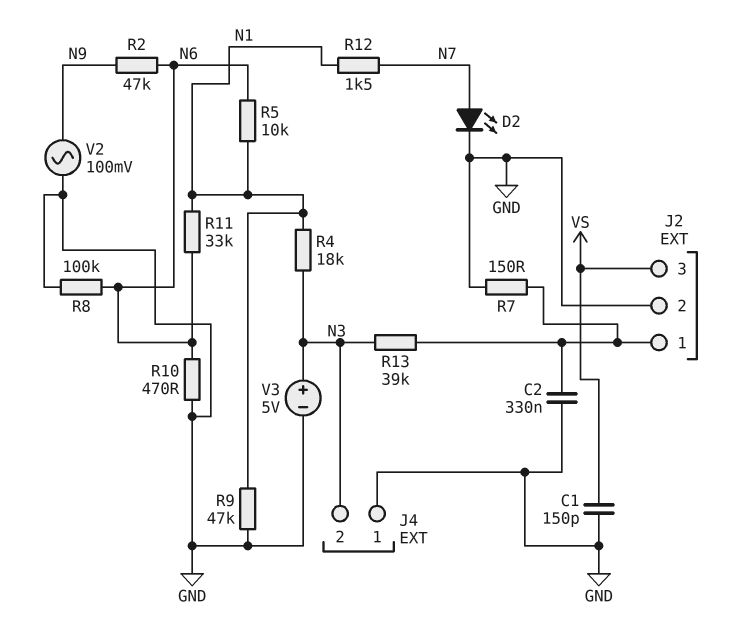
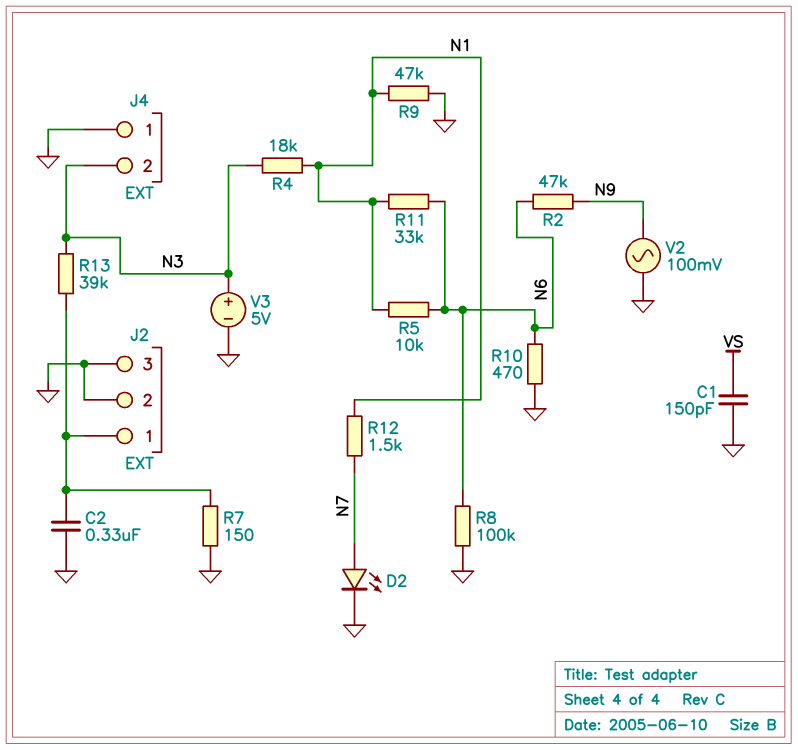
J2 pin 3: VS -> GND

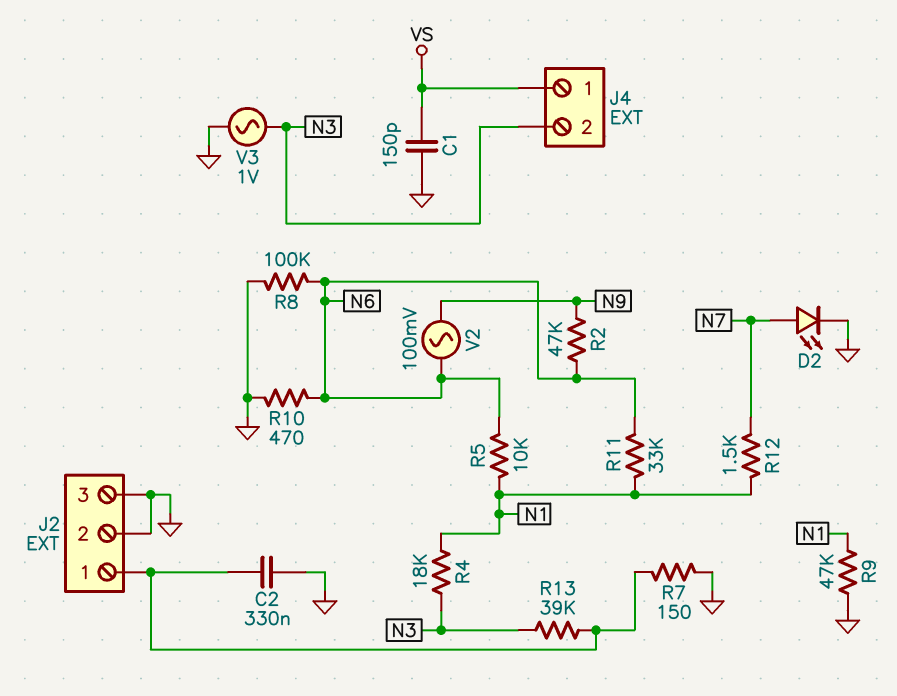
J4 pin 1: GND -> VS
V2: AC 100mV (GND, N9) -> AC 100mV (N6, N9)
V3: 5V (plus N3, minus GND) -> AC 1V (GND, N3)

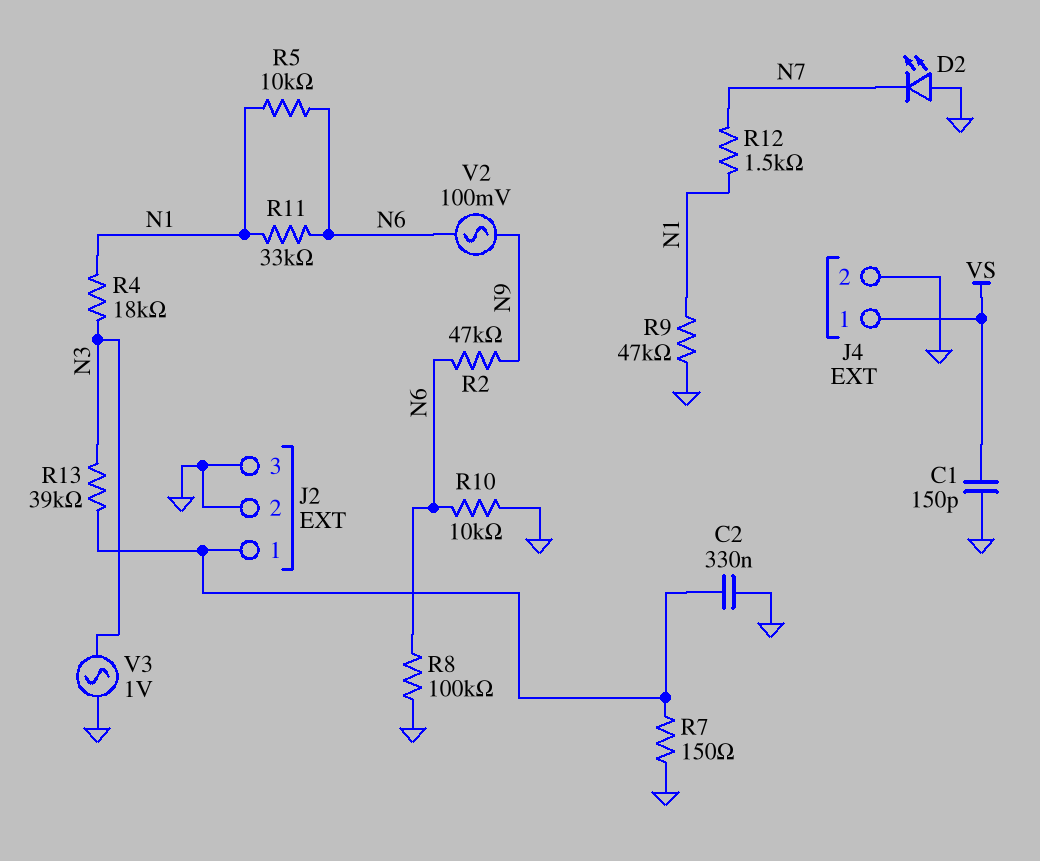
D2: LED (A N7, K GND) -> LED (A GND, K N7)
J4 pin 2: N3 -> GND
R10: 470 (GND, N6) -> 10k (GND, N6)

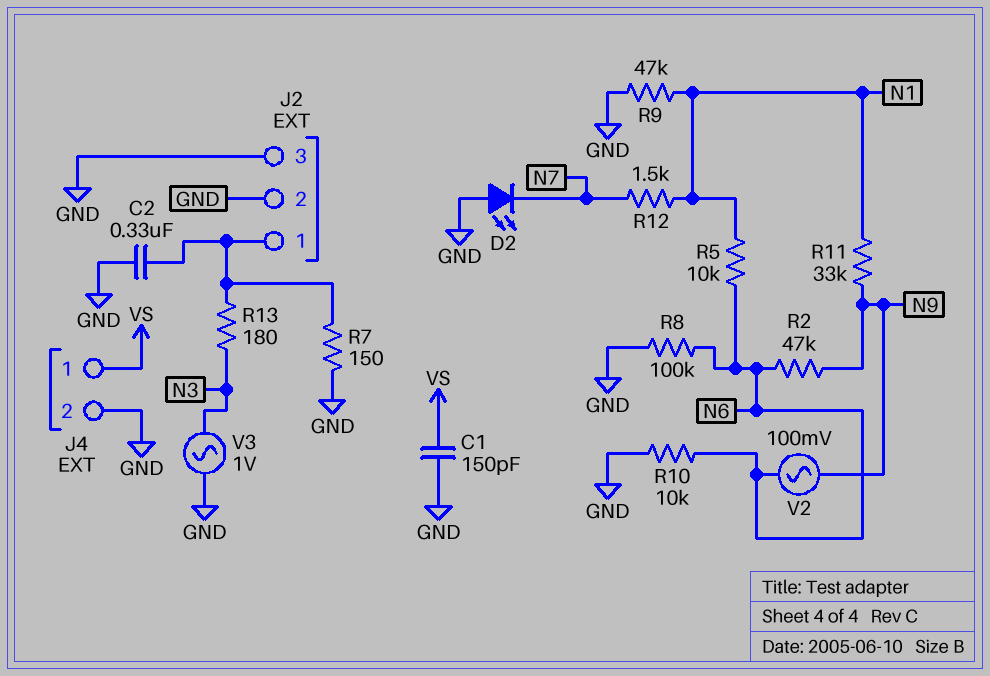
R4: 18k (N1, N3) -> none
R11: 33k (N1, N6) -> 33k (N1, N9)
R13: 39k (J2/1, N3) -> 180 (J2/1, N3)

